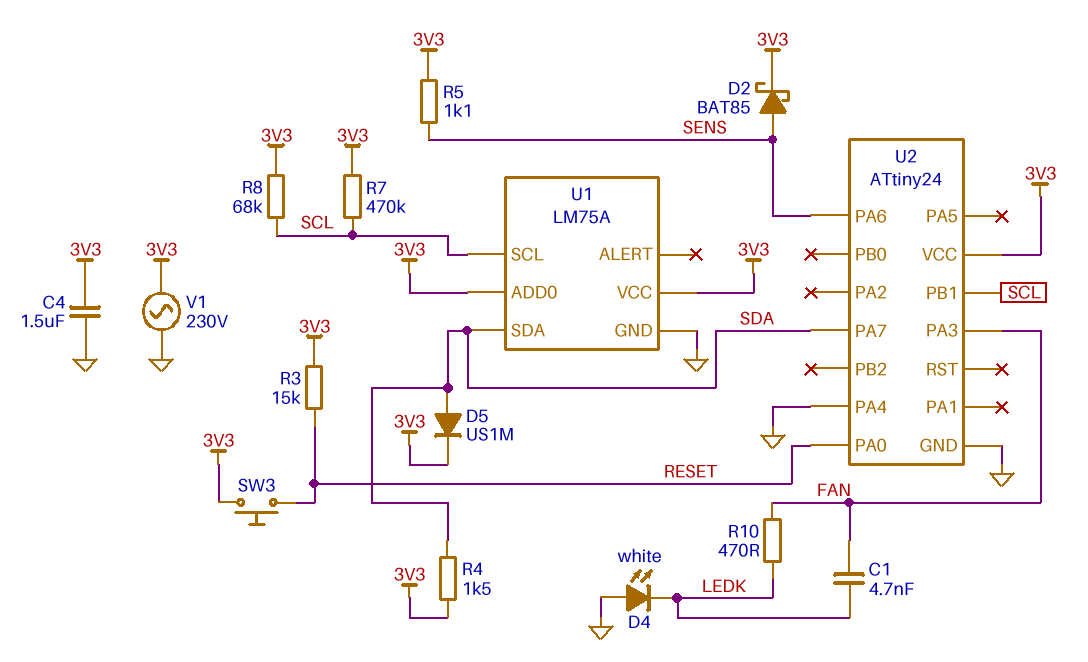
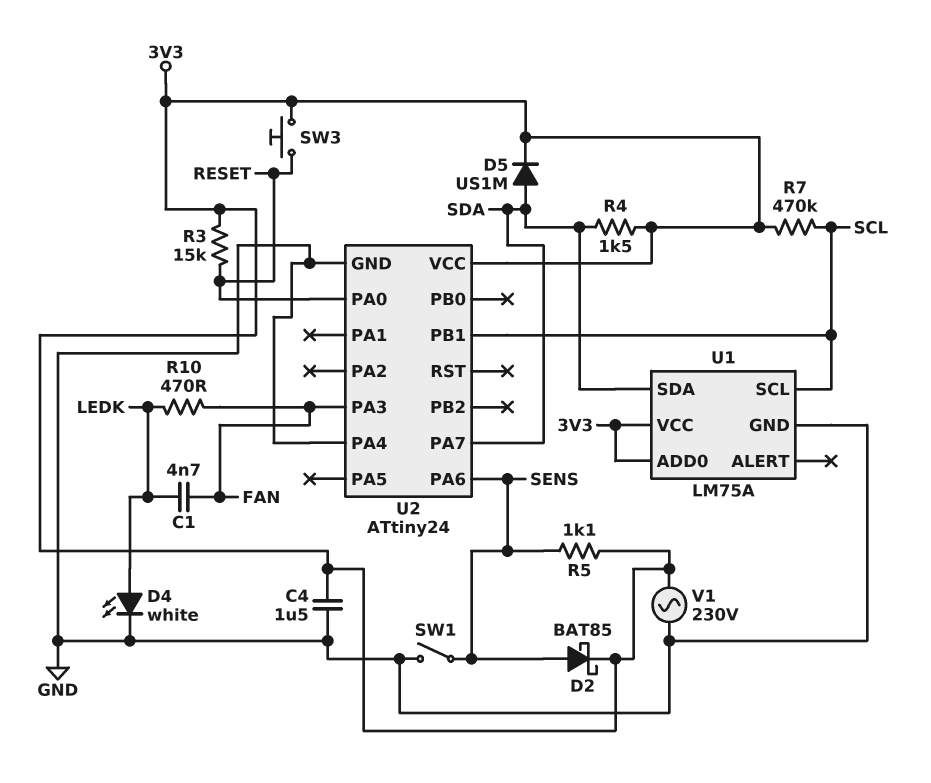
D4: LED white (A GND, K LEDK) -> LED white (A LEDK, K GND)
R8: 68k (3V3, SCL) -> none
SW1: none -> switch (GND, SENS)

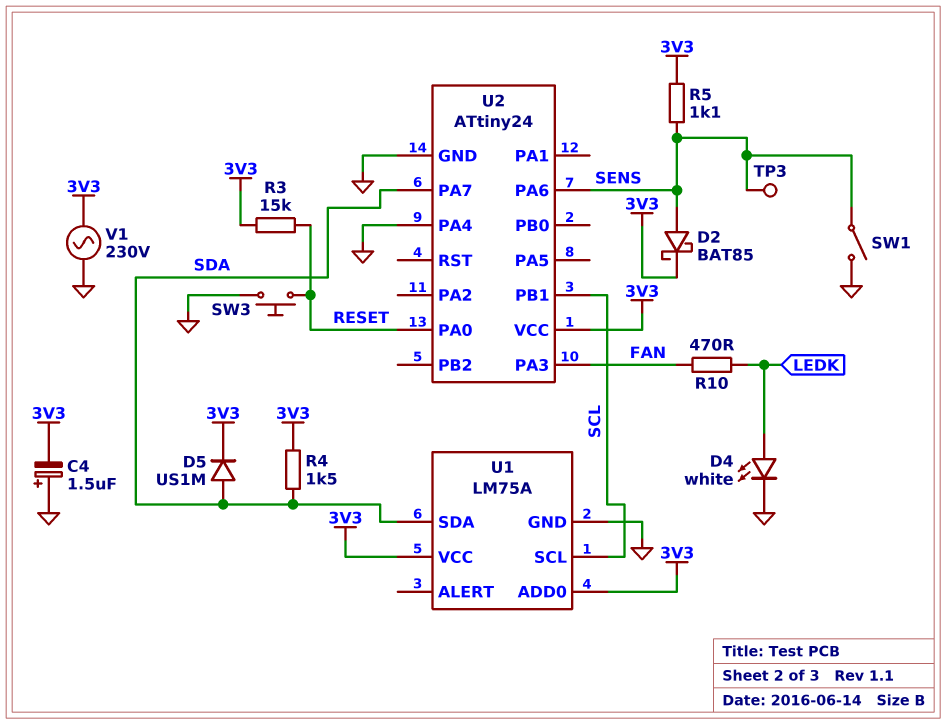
C1: 4.7nF (FAN, LEDK) -> none
C4: 1.5uF (3V3, GND) -> 1.5uF (plus GND, minus 3V3)
R7: 470k (3V3, SCL) -> none
SW3: button (3V3, RESET) -> button (GND, RESET)
TP3: none -> test point (SENS)

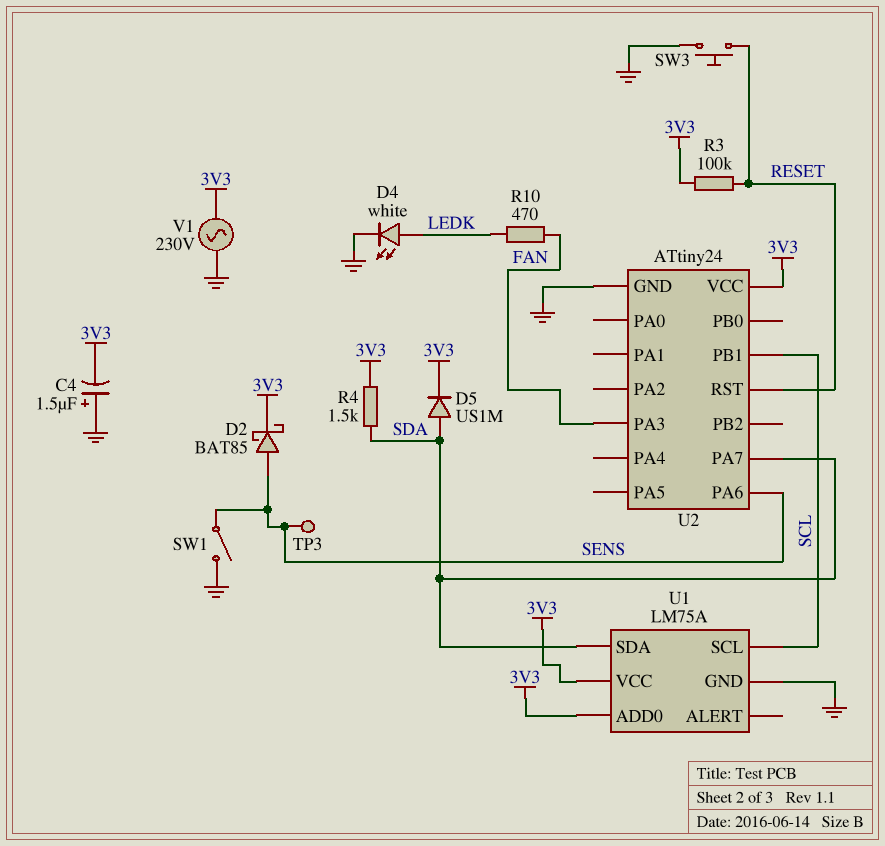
R3: 15k (3V3, RESET) -> 100k (3V3, RESET)
R5: 1.1k (3V3, SENS) -> none
U2 pin PA0: RESET -> none
U2 pin PA4: GND -> none
U2 pin RST: none -> RESET

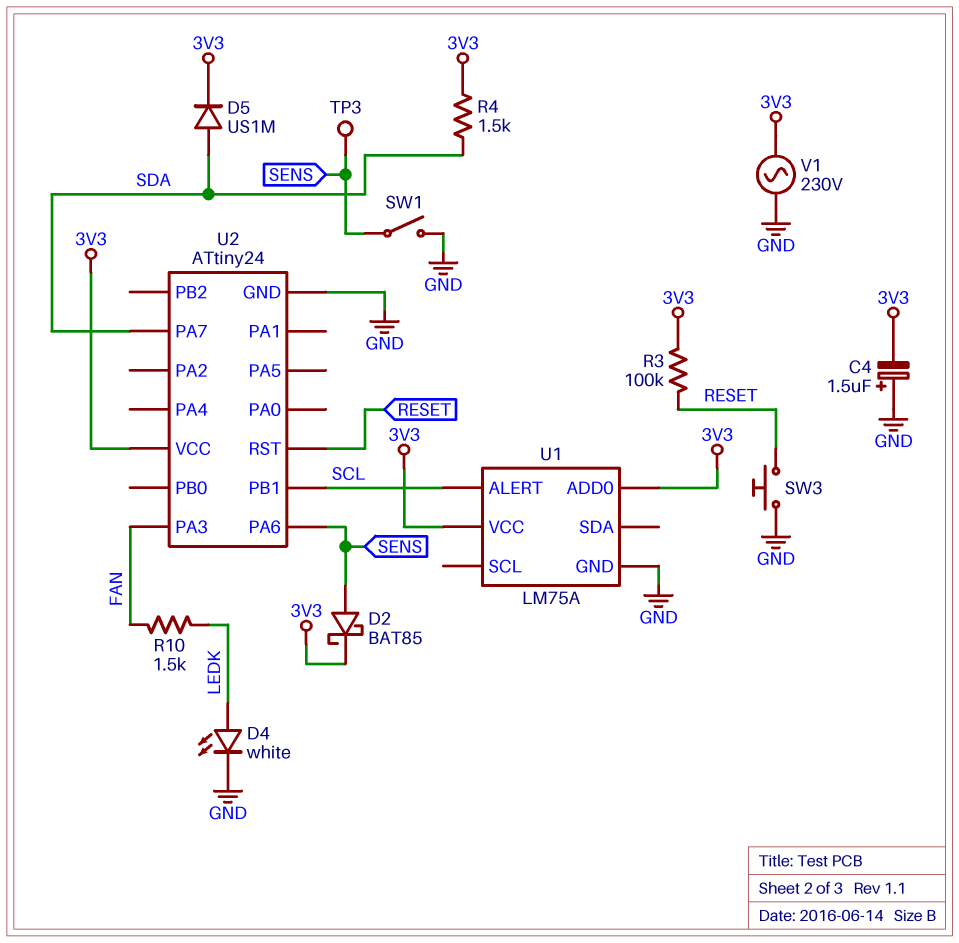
R10: 470 (FAN, LEDK) -> 1.5k (FAN, LEDK)
U1 pin ALERT: none -> SCL
U1 pin SCL: SCL -> none
U1 pin SDA: SDA -> none

